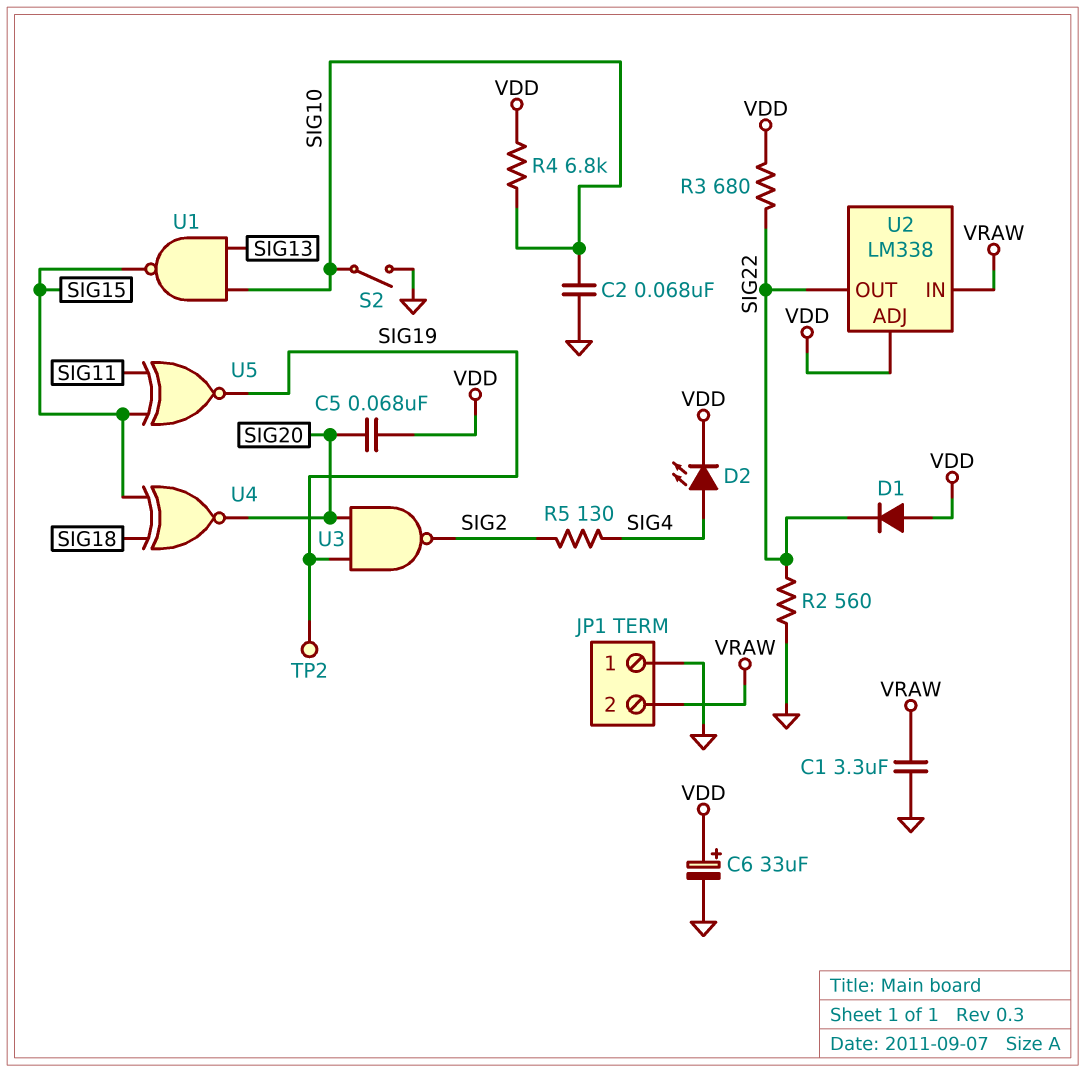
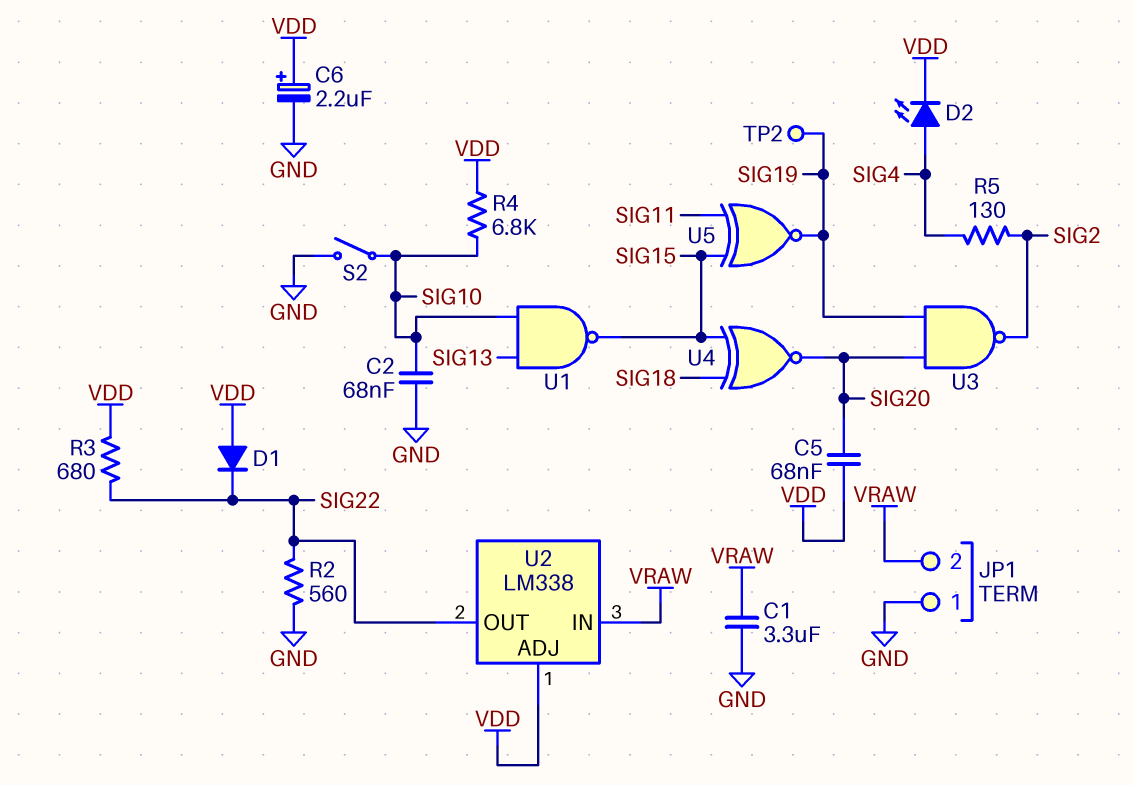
C6: 33uF (plus VDD, minus GND) -> 2.2uF (plus VDD, minus GND)

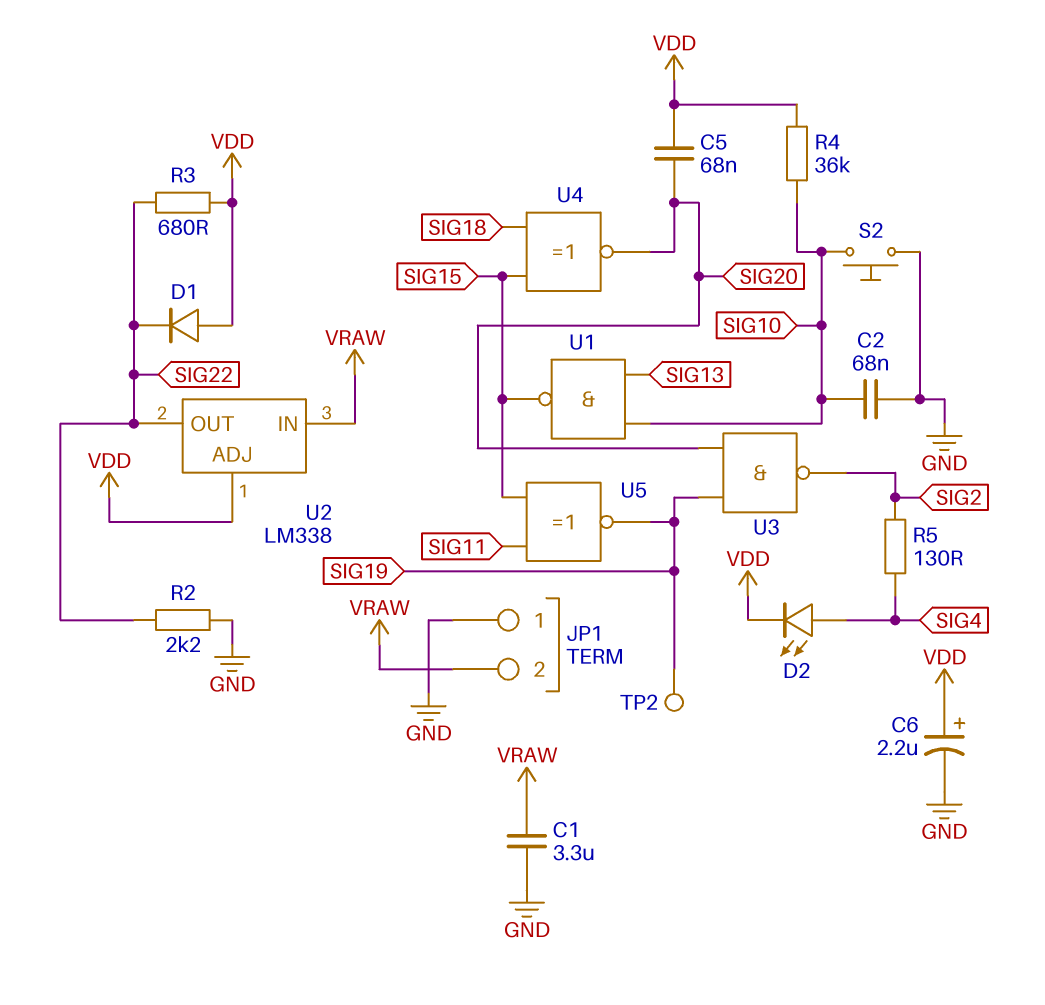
R2: 560 (GND, SIG22) -> 2.2k (GND, SIG22)
R4: 6.8k (SIG10, VDD) -> 36k (SIG10, VDD)
S2: switch (GND, SIG10) -> button (GND, SIG10)

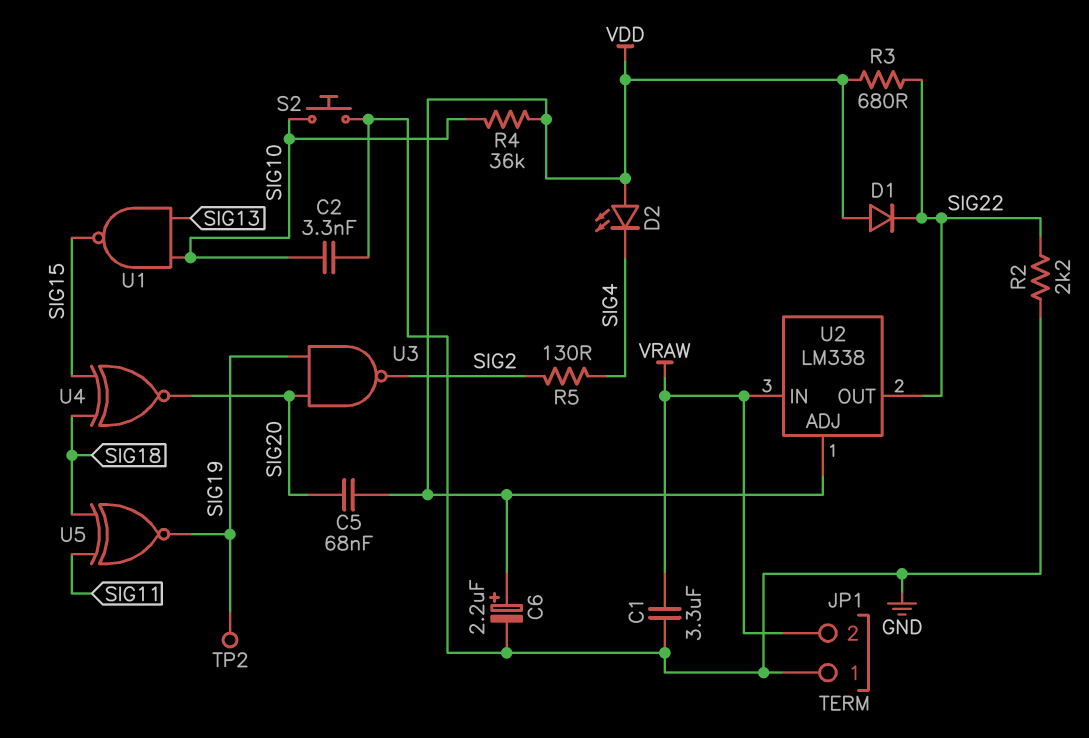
C2: 68nF (GND, SIG10) -> 3.3nF (GND, SIG10)
D2: LED (A SIG4, K VDD) -> LED (A VDD, K SIG4)
U5: XNOR (in SIG11, in SIG15, out SIG19) -> XNOR (in SIG11, in SIG18, out SIG19)

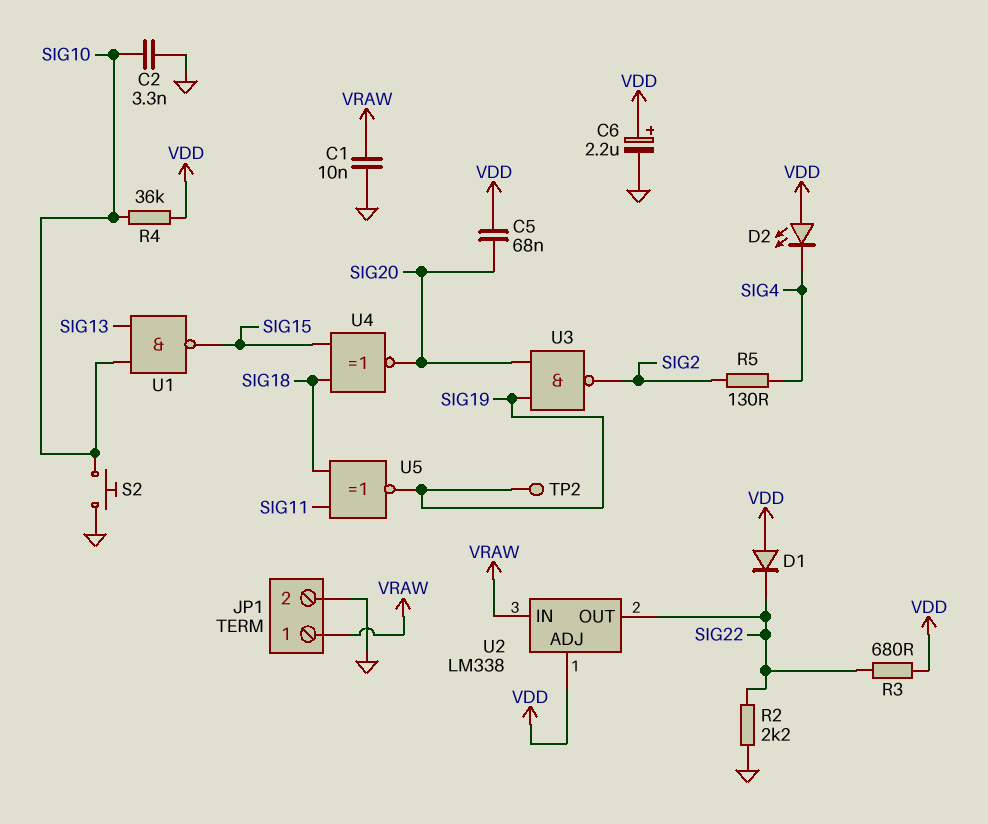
C1: 3.3uF (GND, VRAW) -> 10nF (GND, VRAW)
JP1 pin 1: GND -> VRAW
JP1 pin 2: VRAW -> GND

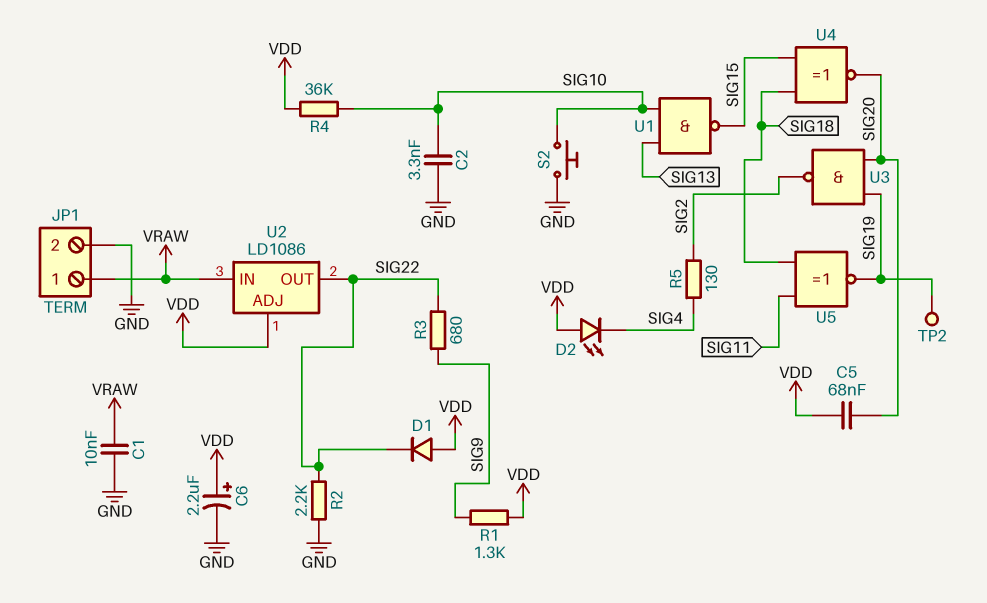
R1: none -> 1.3k (SIG9, VDD)
R3: 680 (SIG22, VDD) -> 680 (SIG9, SIG22)
U2: LM338 -> LD1086

